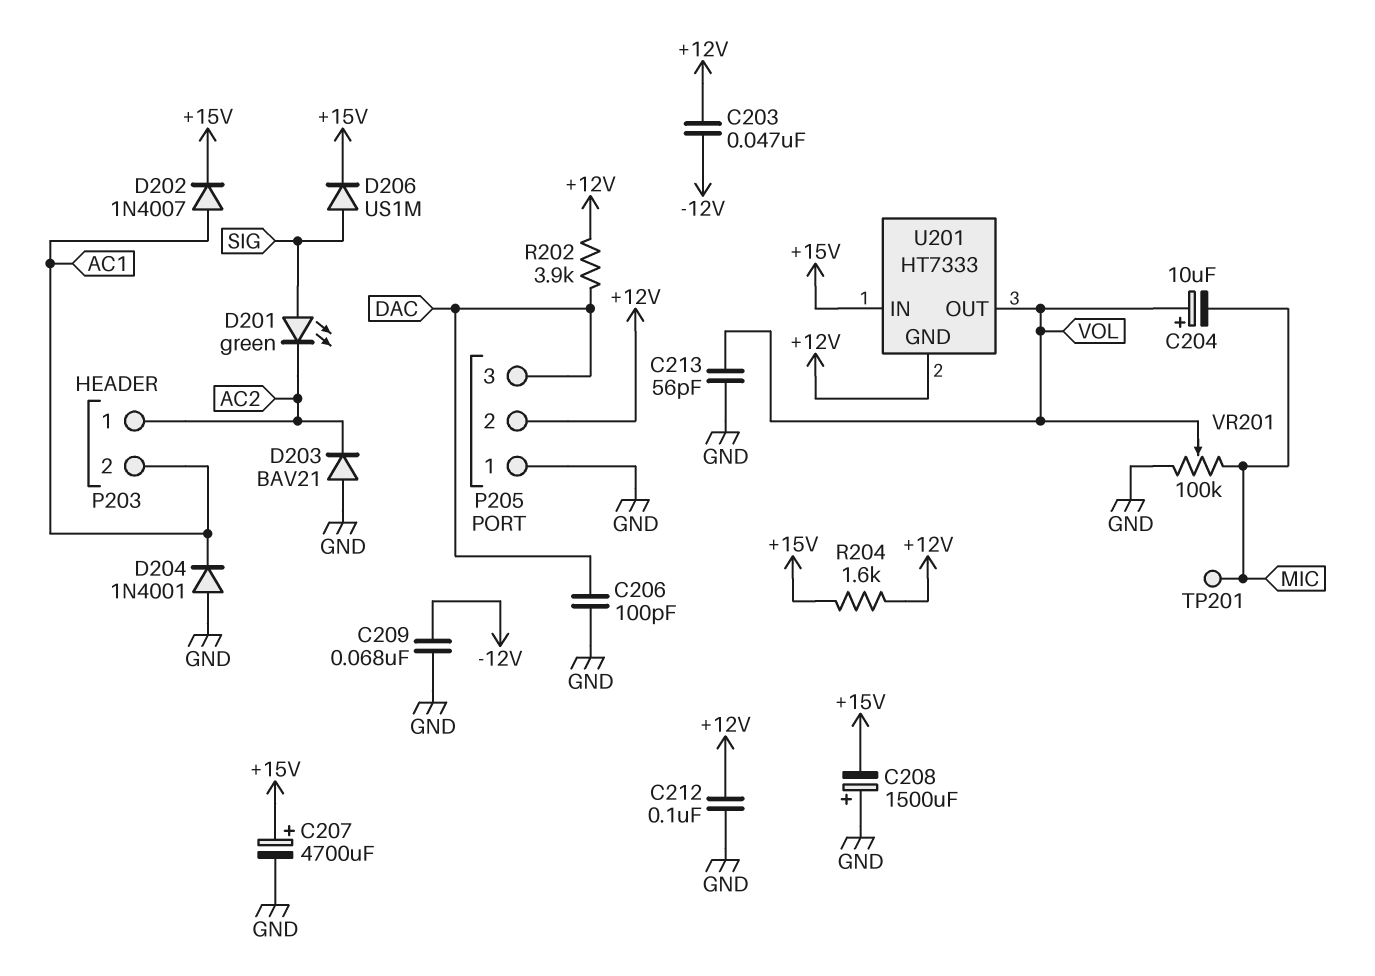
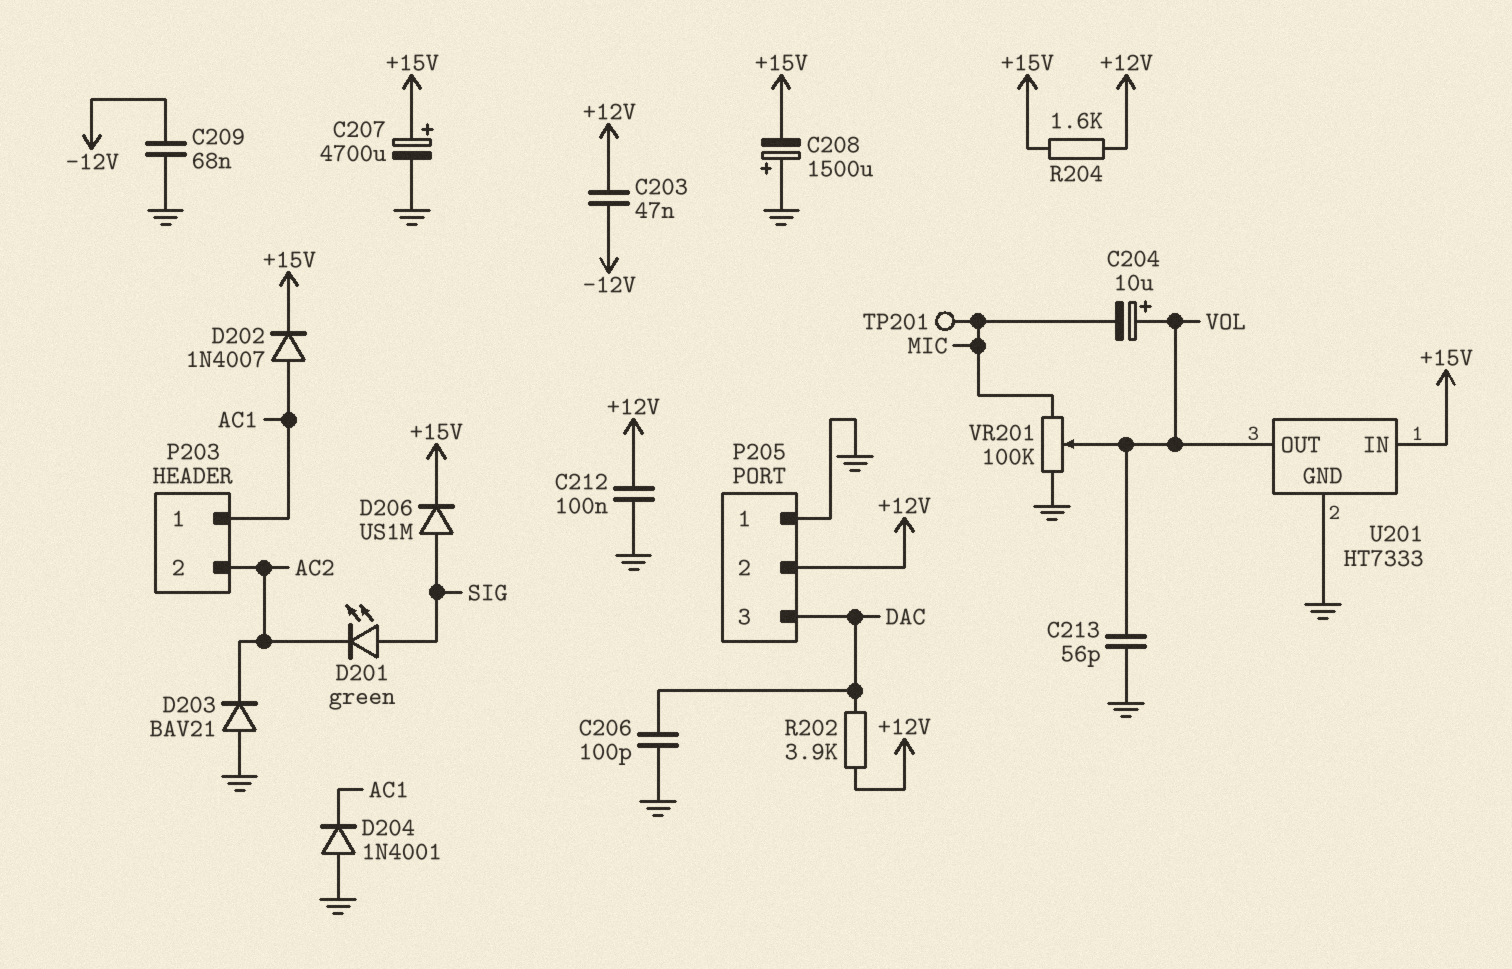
P203 pin 1: AC2 -> AC1
P203 pin 2: AC1 -> AC2
U201 pin GND: +12V -> GND

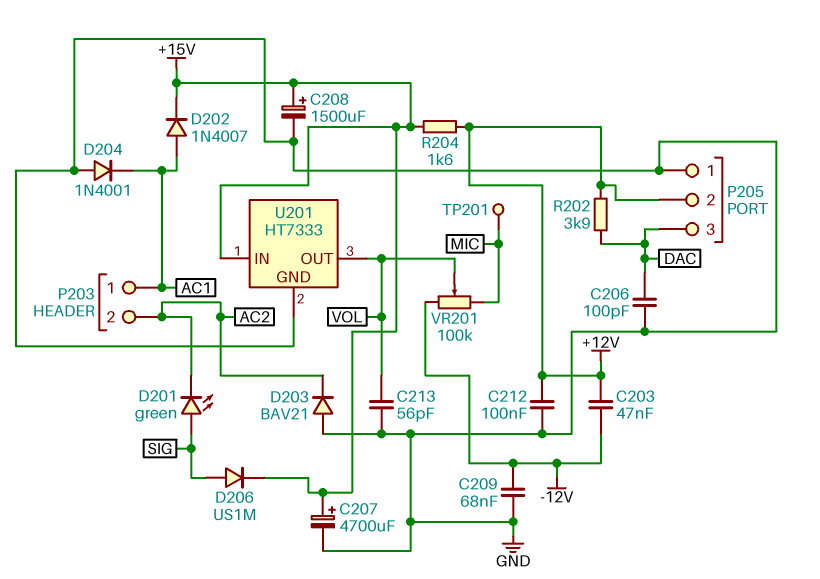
C204: 10uF (plus VOL, minus MIC) -> none
C208: 1500uF (plus GND, minus +15V) -> 1500uF (plus +15V, minus GND)
VR201: 100k (GND, MIC, wiper VOL) -> 100k (-12V, MIC, wiper VOL)

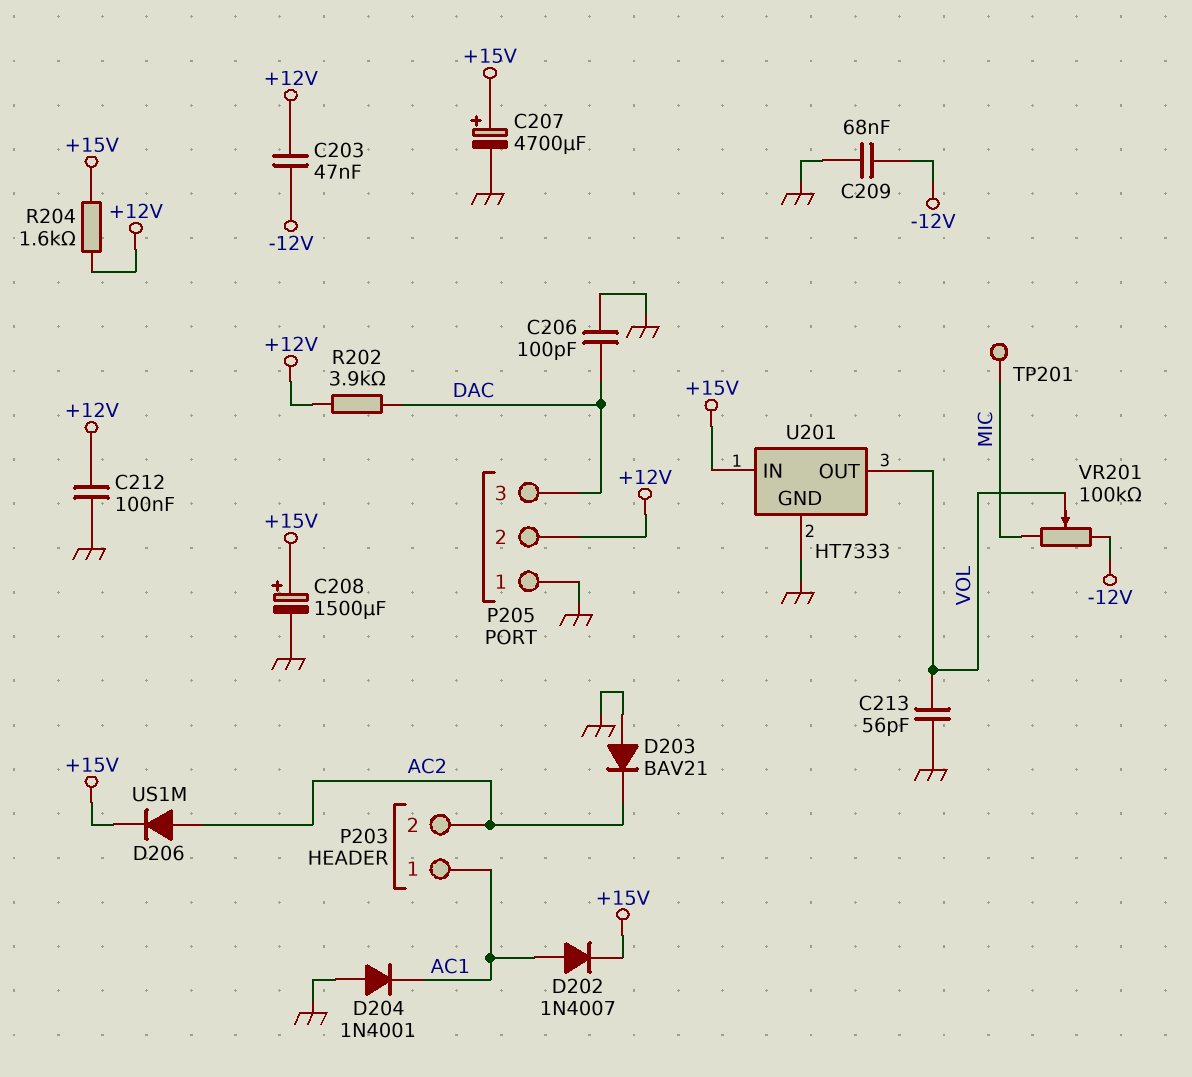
D201: LED green (A SIG, K AC2) -> none
D206: diode US1M (A SIG, K +15V) -> diode US1M (A AC2, K +15V)

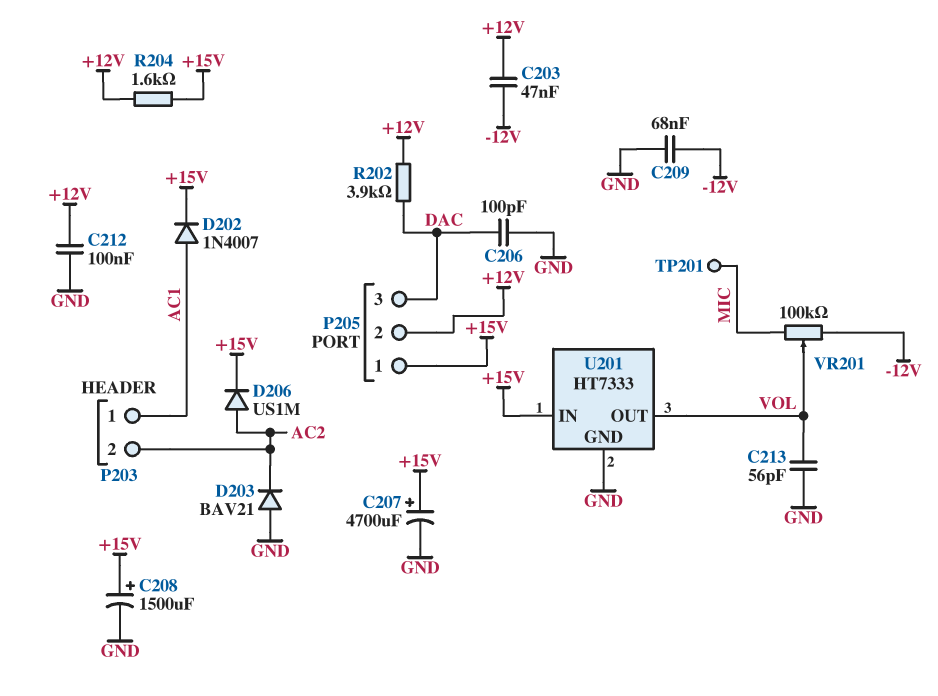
D204: diode 1N4001 (A GND, K AC1) -> none
P205 pin 1: GND -> +15V

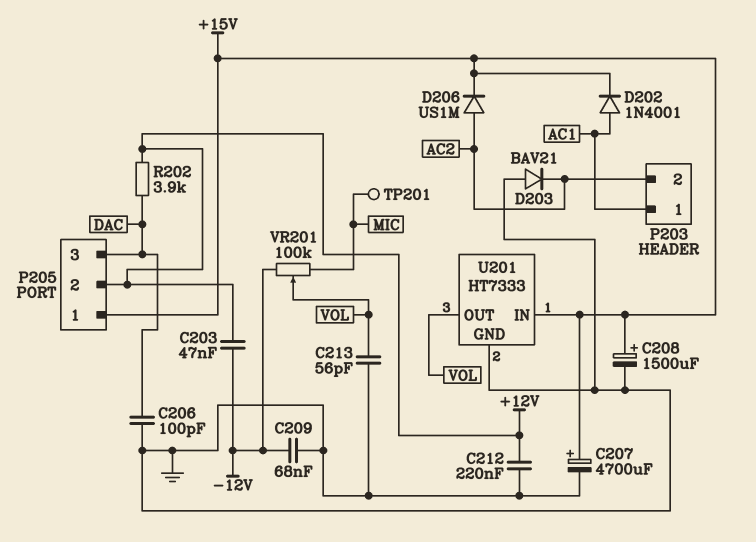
C212: 100nF (+12V, GND) -> 220nF (+12V, GND)
D202: diode 1N4007 (A AC1, K +15V) -> diode 1N4001 (A AC1, K +15V)
R204: 1.6k (+12V, +15V) -> none

